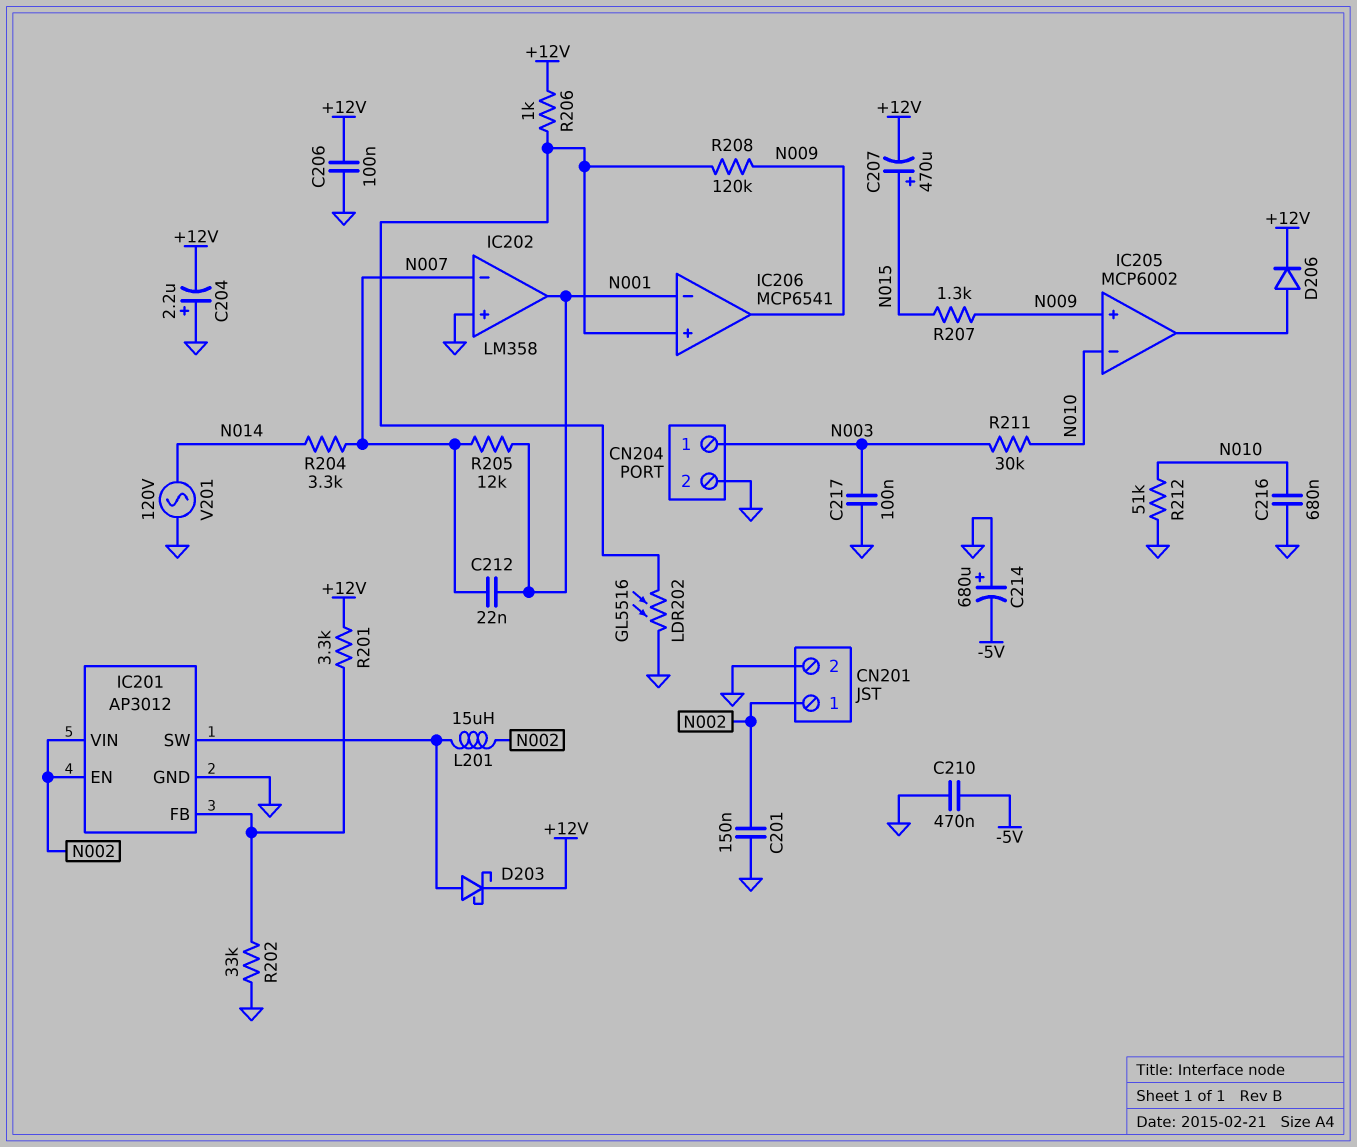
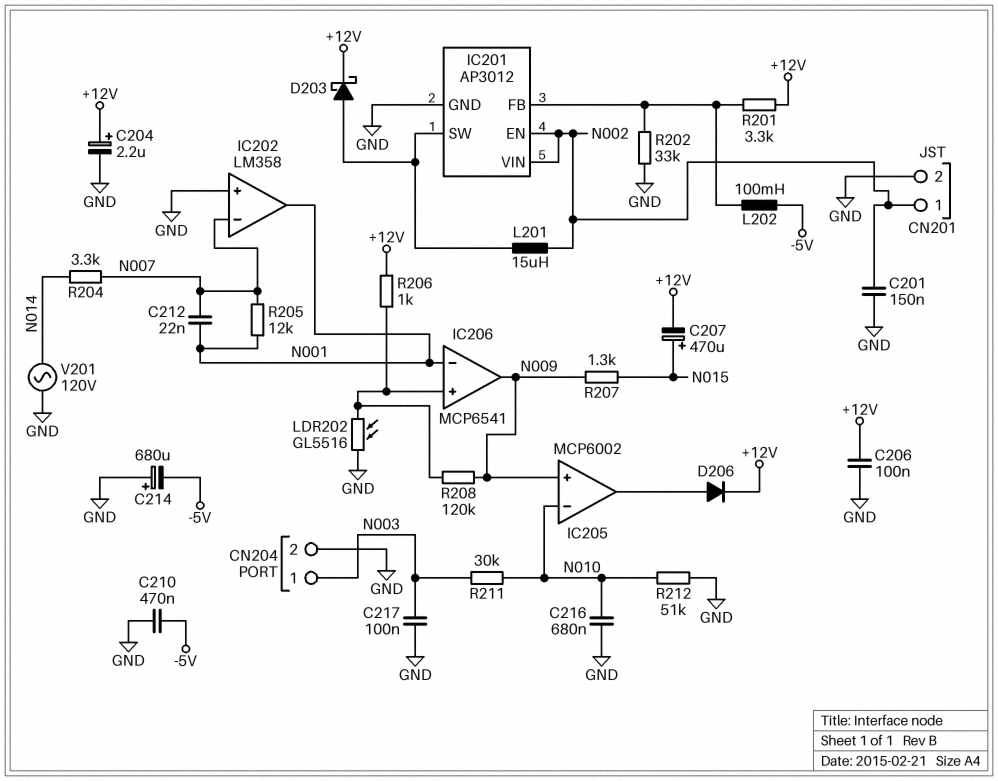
C204: 2.2uF (plus GND, minus +12V) -> 2.2uF (plus +12V, minus GND)
L202: none -> 100mH (-5V, IC201/FB)

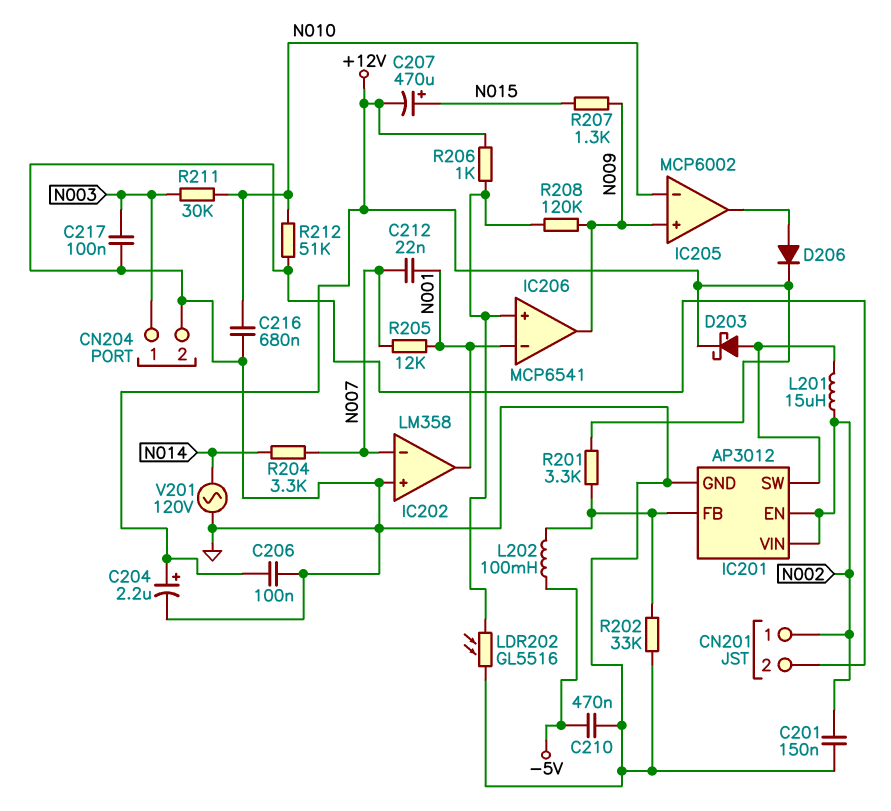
C214: 680uF (plus GND, minus -5V) -> none

